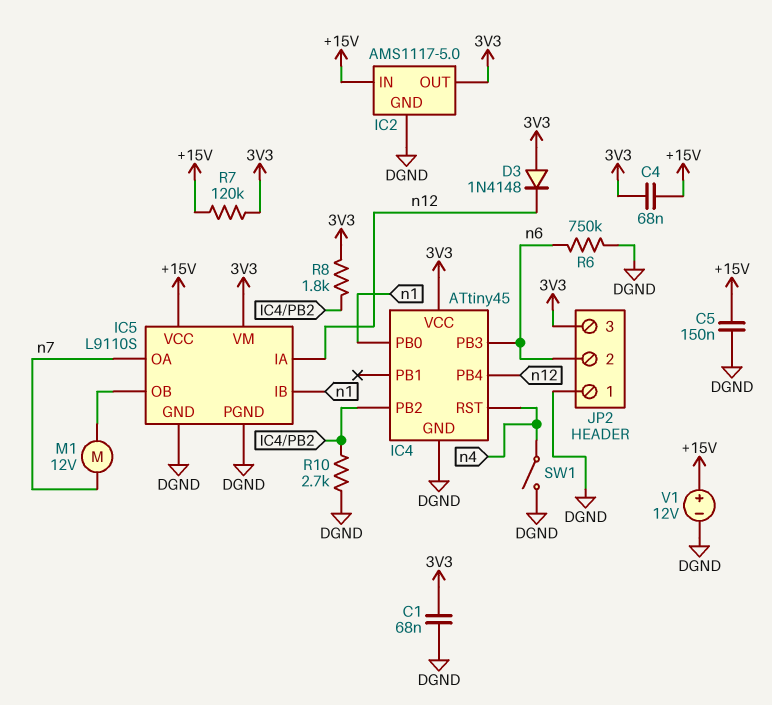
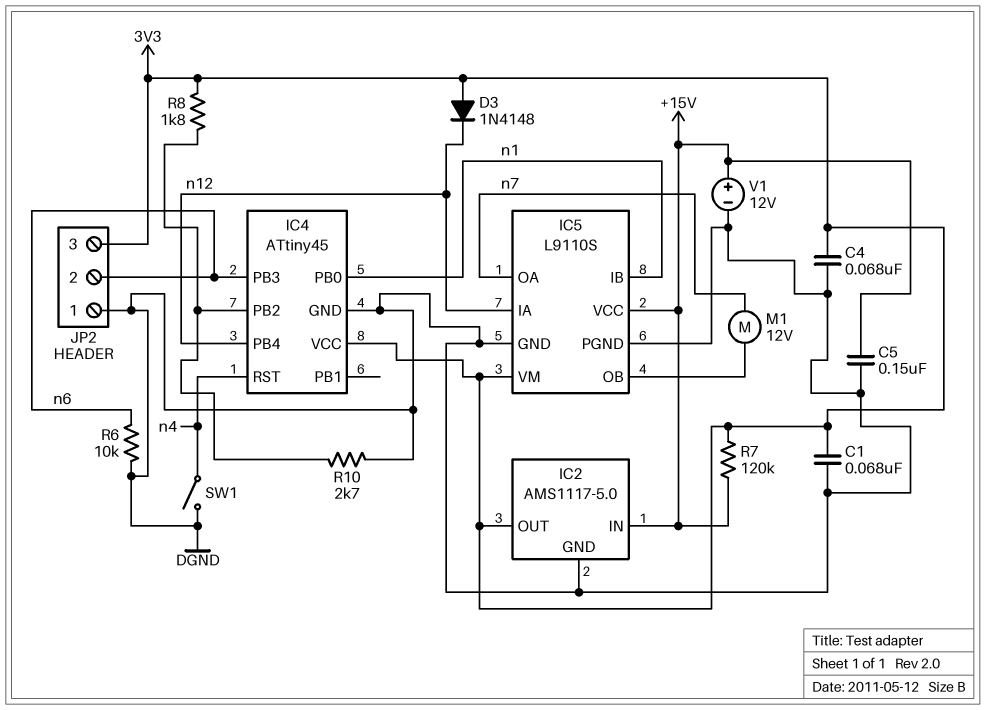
C4: 68nF (+15V, 3V3) -> 68nF (3V3, DGND)
R6: 750k (DGND, n6) -> 10k (DGND, n6)

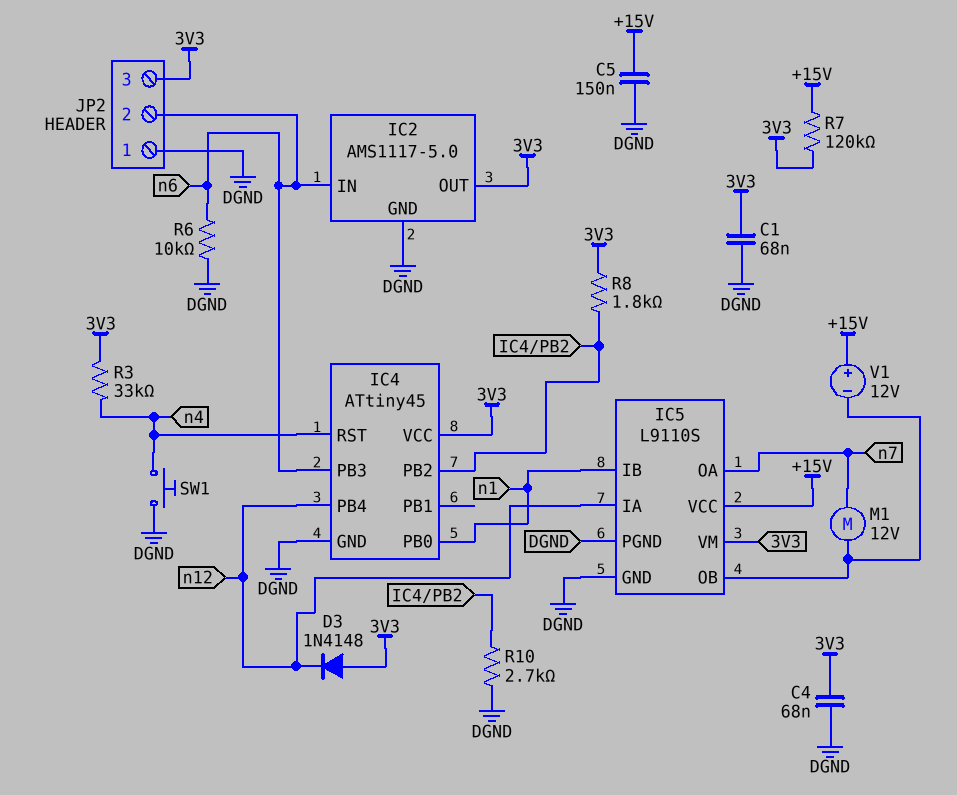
IC2 pin IN: +15V -> n6
R3: none -> 33k (3V3, n4)
SW1: switch (DGND, n4) -> button (DGND, n4)
V1: 12V (plus +15V, minus DGND) -> 12V (plus +15V, minus IC5/OB)

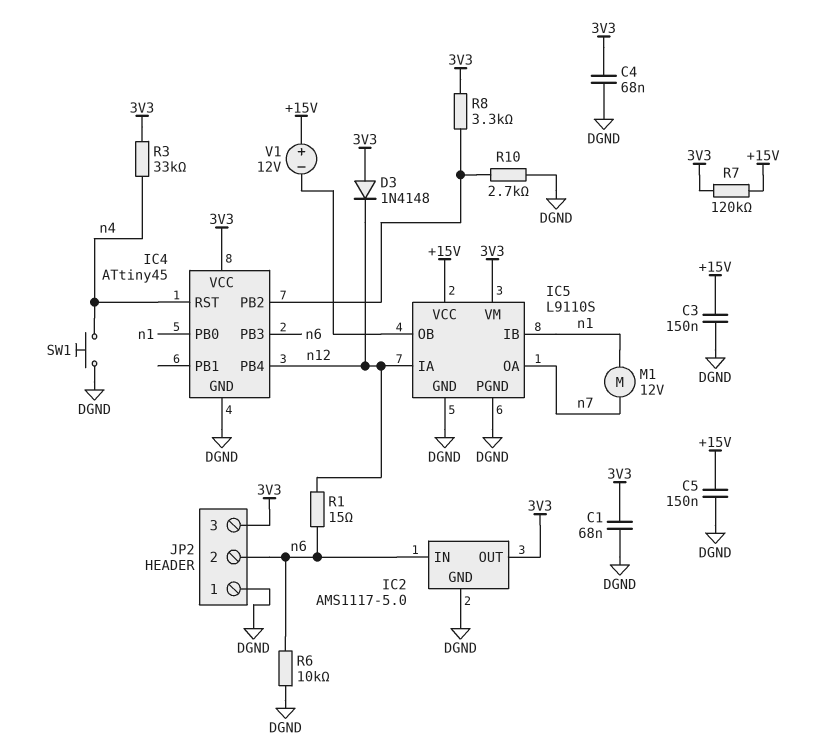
C3: none -> 150nF (+15V, DGND)
M1: motor 12V (IC5/OB, n7) -> motor 12V (n1, n7)
R1: none -> 15 (n6, n12)
R8: 1.8k (3V3, IC4/PB2) -> 3.3k (3V3, IC4/PB2)

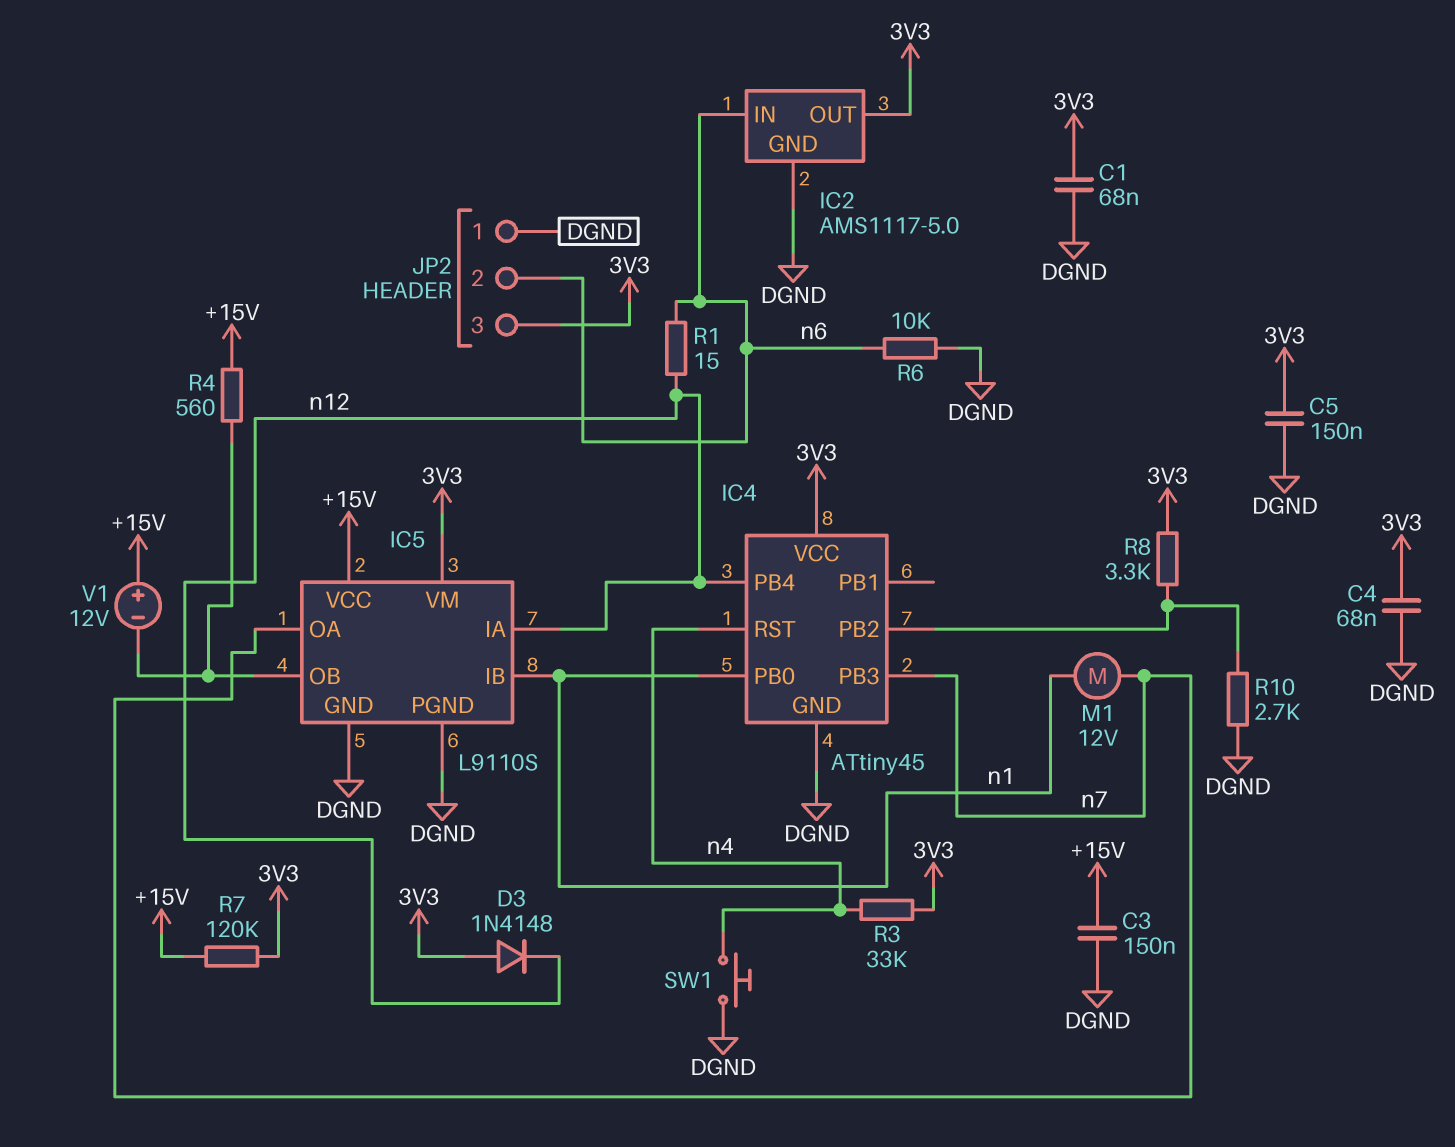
C5: 150nF (+15V, DGND) -> 150nF (3V3, DGND)
IC4 pin PB3: n6 -> n7
R4: none -> 560 (+15V, IC5/OB)

